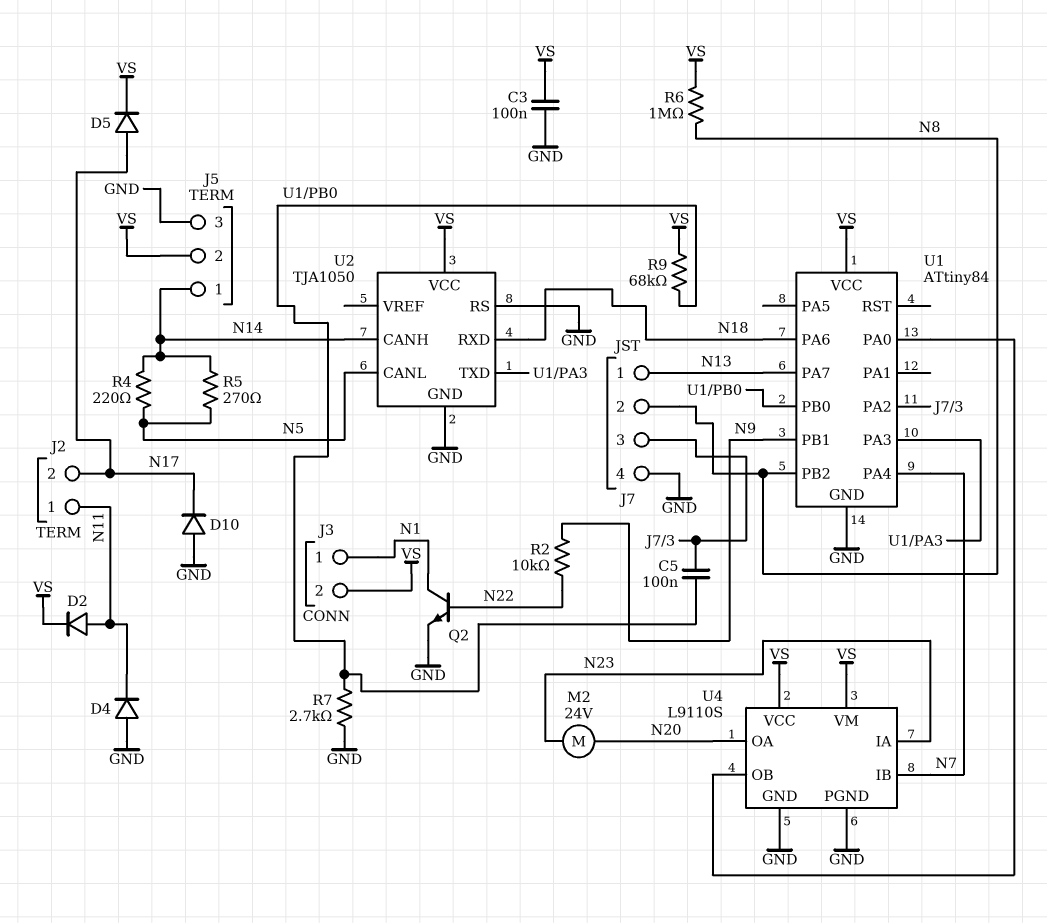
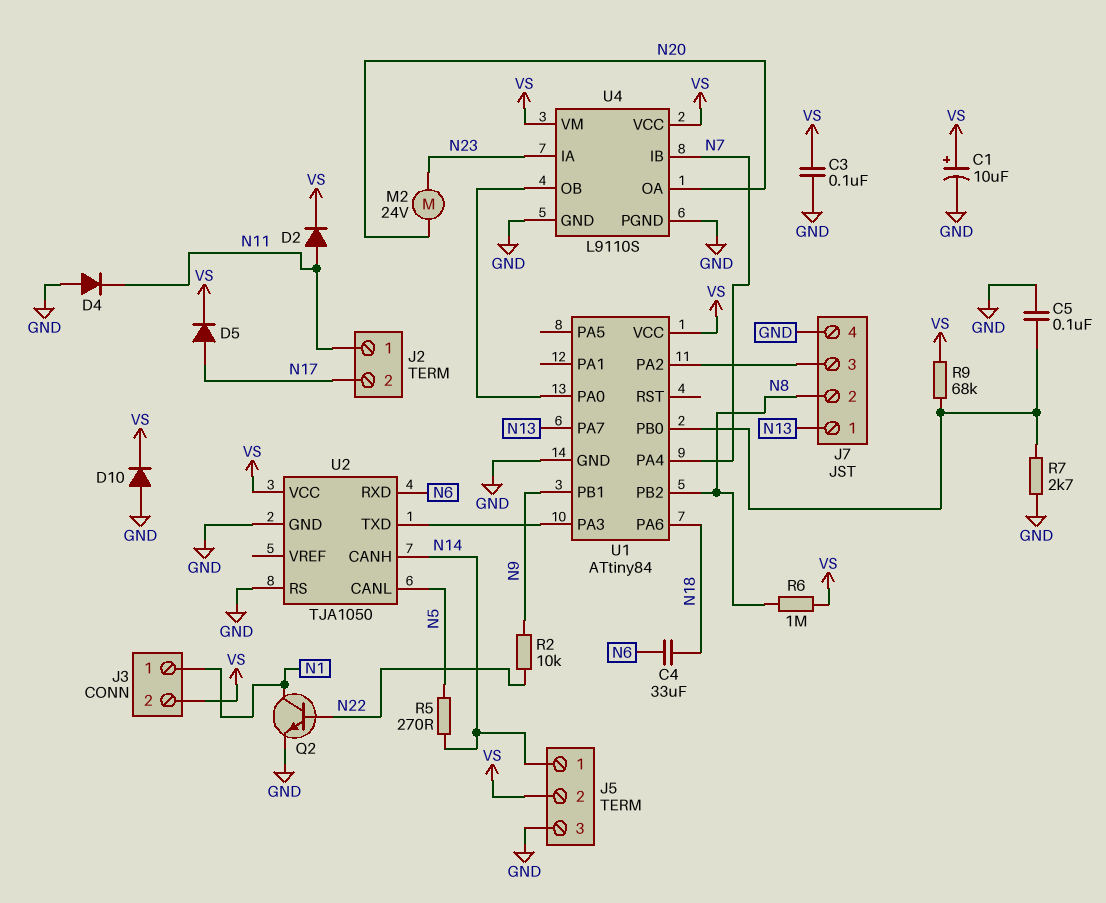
C1: none -> 10uF (plus VS, minus GND)
C4: none -> 33uF (N6, N18)
C5: 100nF (J7/3, U1/PB0) -> 100nF (GND, U1/PB0)
D10: diode (A GND, K N17) -> diode (A GND, K VS)
R4: 220 (N5, N14) -> none
U2 pin RXD: N18 -> N6

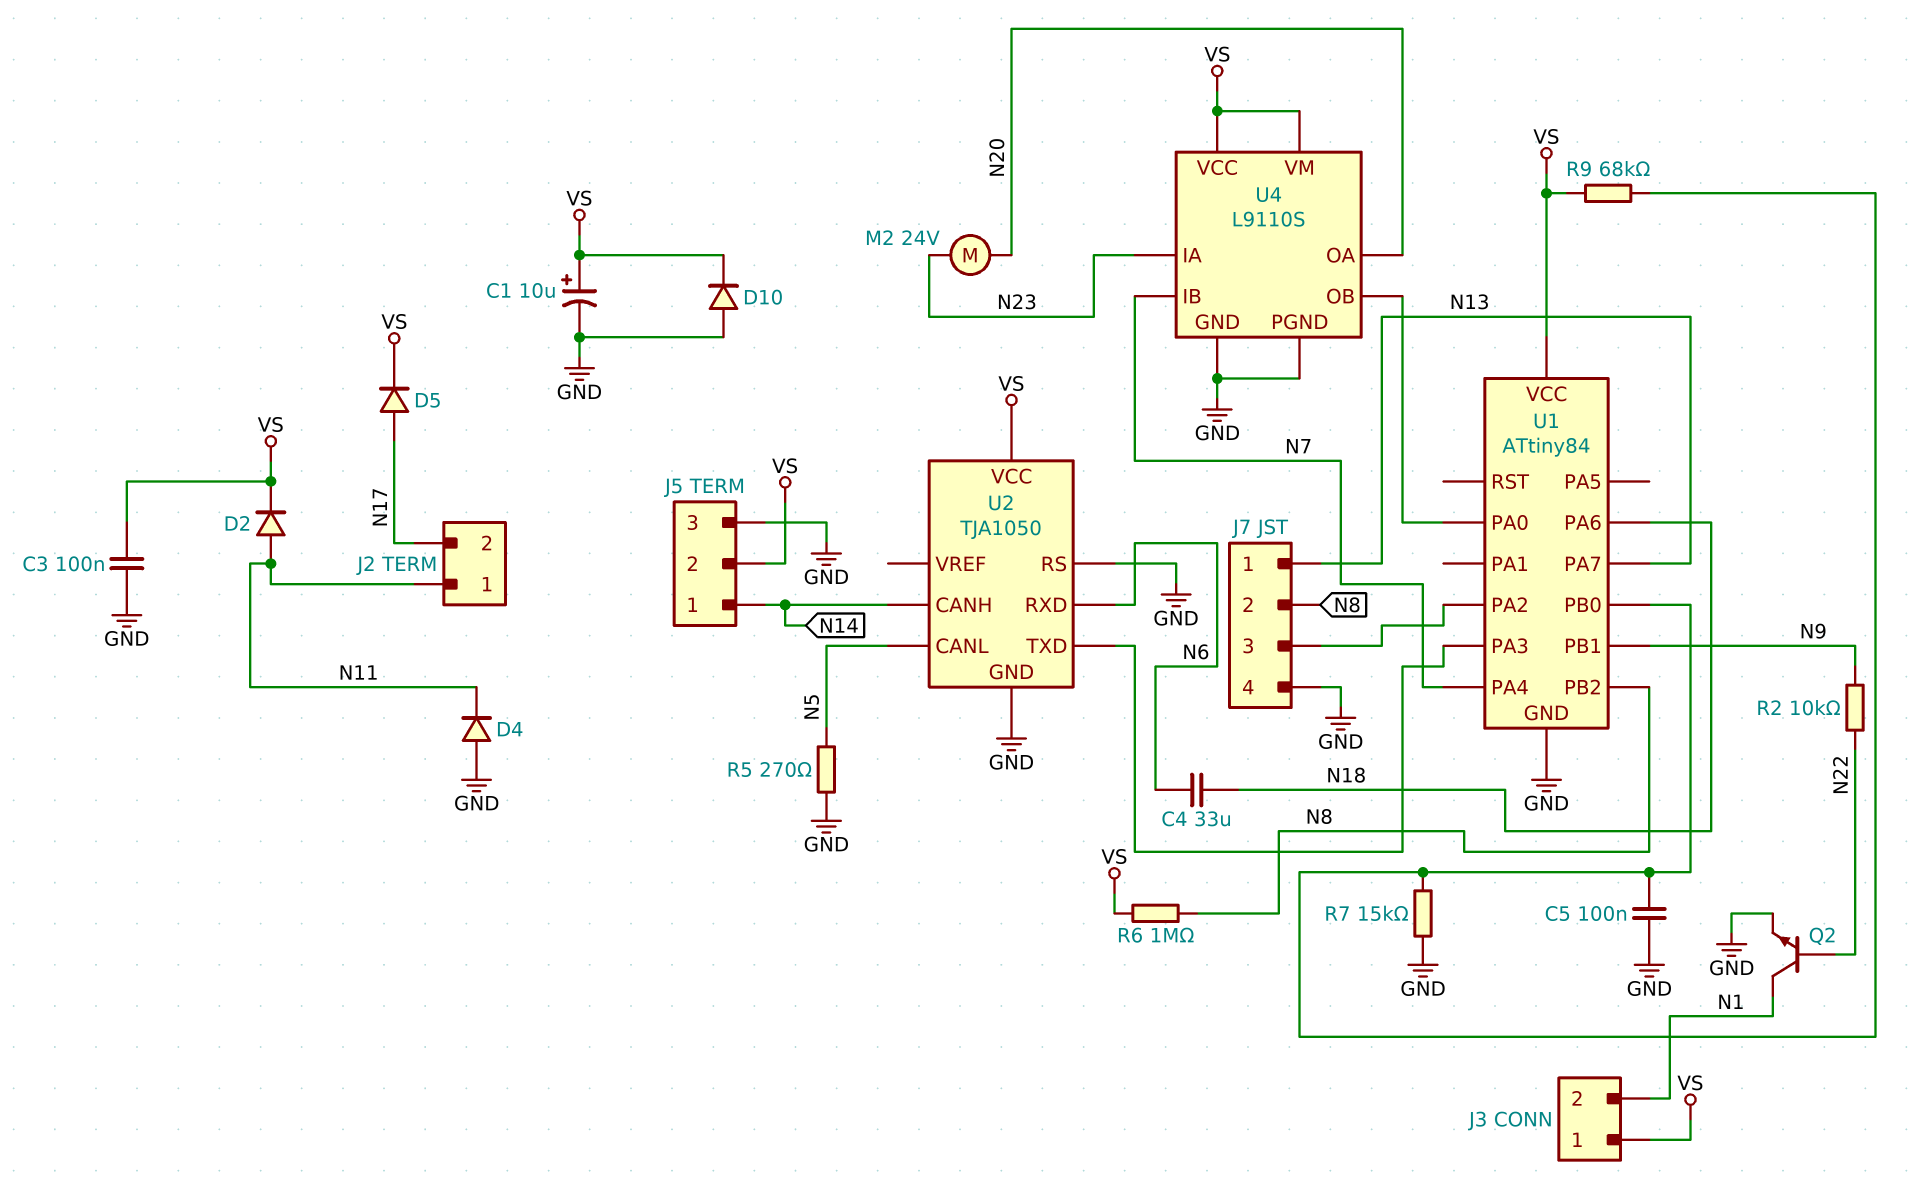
J3 pin 1: N1 -> VS
J3 pin 2: VS -> N1
R5: 270 (N5, N14) -> 270 (GND, N5)
R7: 2.7k (GND, U1/PB0) -> 15k (GND, U1/PB0)

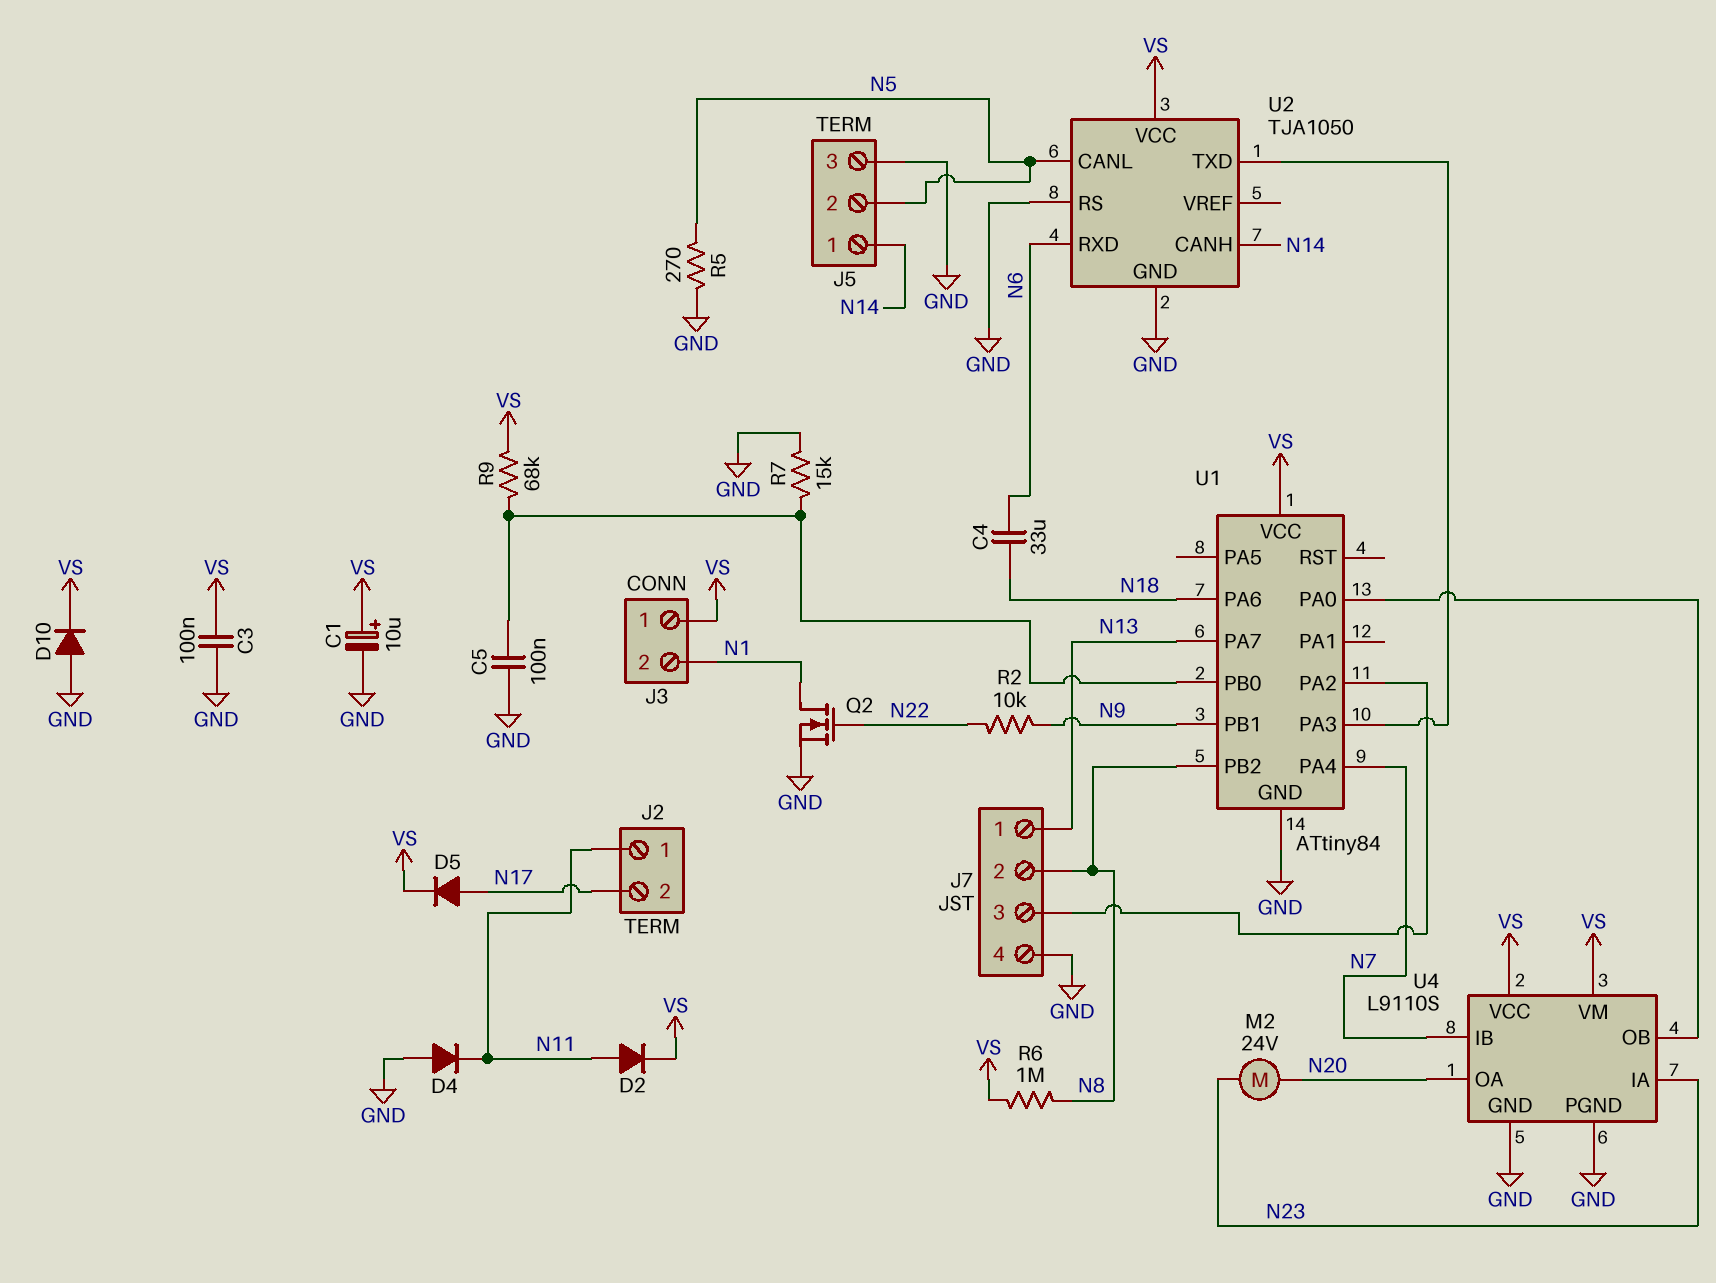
J5 pin 2: VS -> N5
Q2: NPN (B N22, C N1, E GND) -> NMOS (G N22, D N1, S GND)

